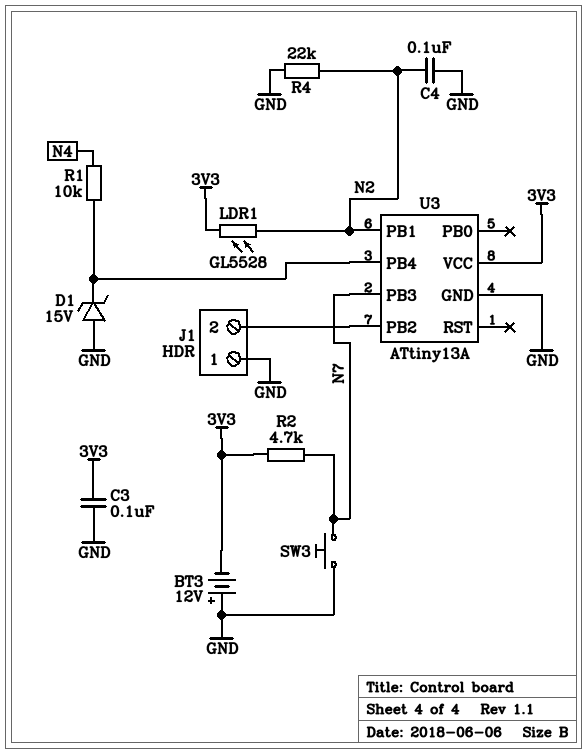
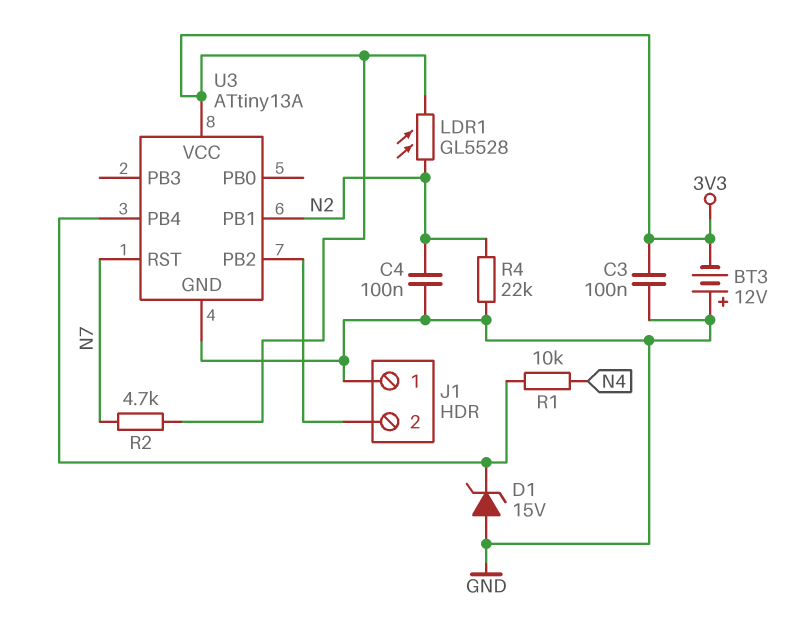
SW3: button (GND, N7) -> none
U3 pin PB3: N7 -> none
U3 pin RST: none -> N7

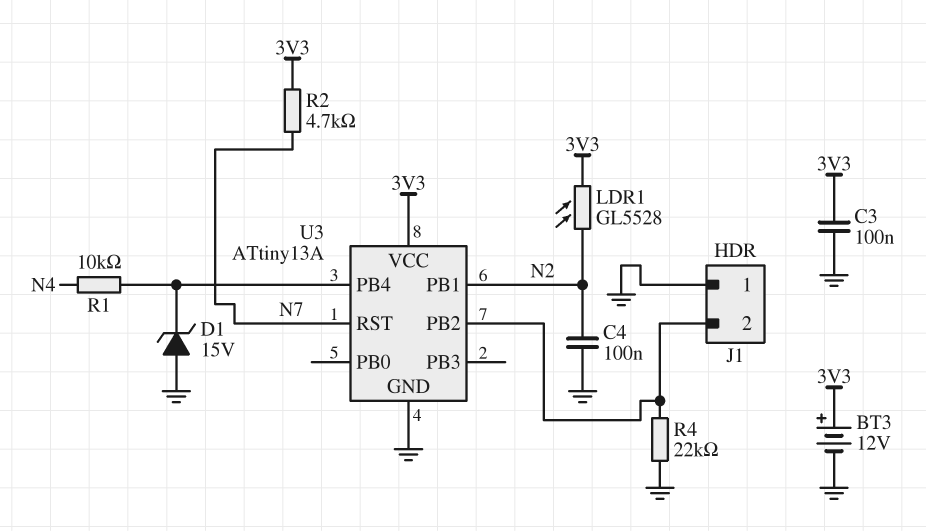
BT3: 12V (plus GND, minus 3V3) -> 12V (plus 3V3, minus GND)
R4: 22k (GND, N2) -> 22k (GND, J1/2)

